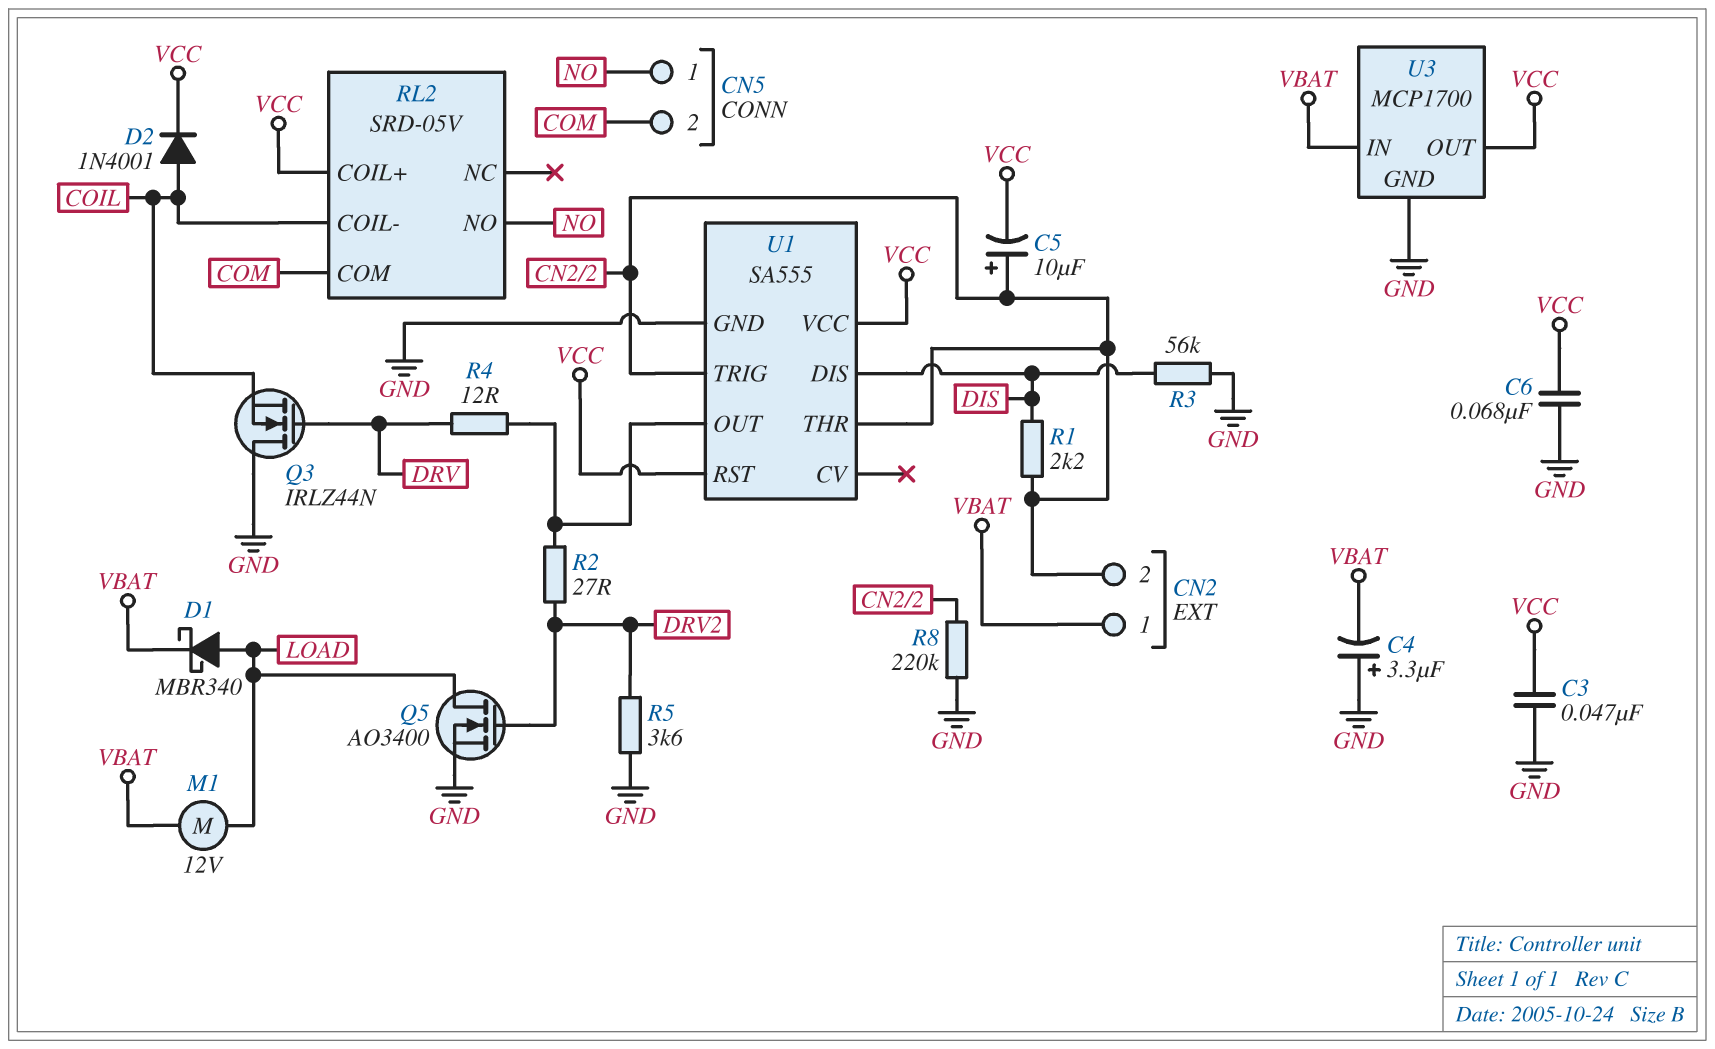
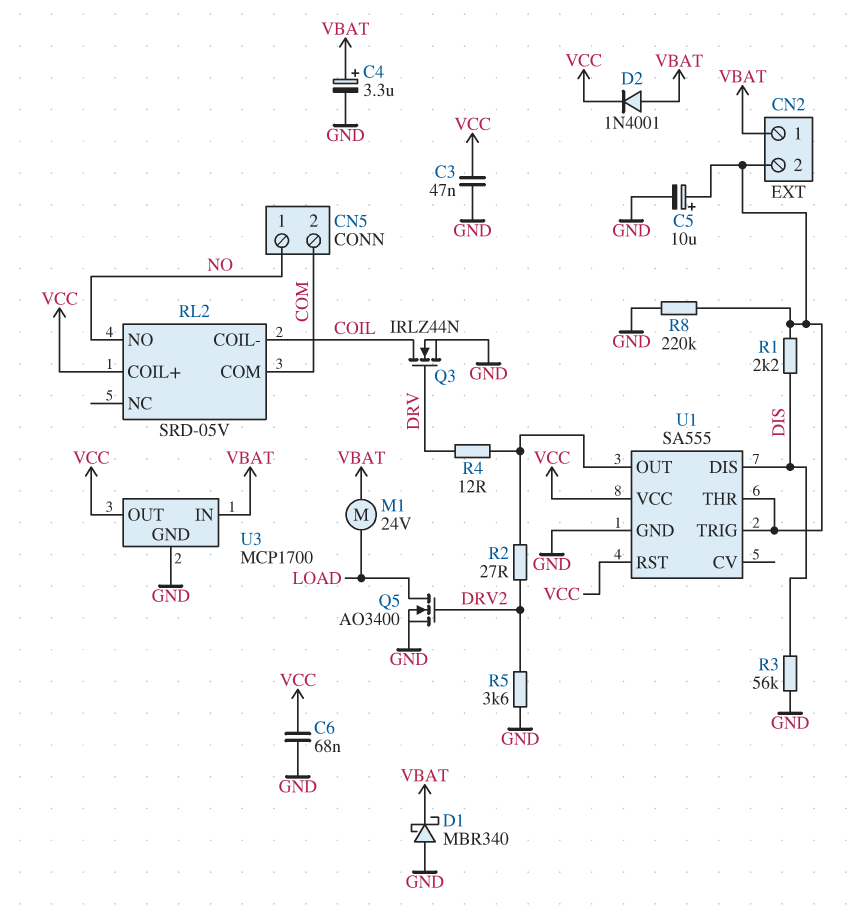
C4: 3.3uF (plus GND, minus VBAT) -> 3.3uF (plus VBAT, minus GND)
C5: 10uF (plus CN2/2, minus VCC) -> 10uF (plus CN2/2, minus GND)
D1: schottky MBR340 (A LOAD, K VBAT) -> schottky MBR340 (A GND, K VBAT)
D2: diode 1N4001 (A COIL, K VCC) -> diode 1N4001 (A VBAT, K VCC)
M1: motor 12V (LOAD, VBAT) -> motor 24V (LOAD, VBAT)
Q3: NMOS IRLZ44N (G DRV, D GND, S COIL) -> NMOS IRLZ44N (G DRV, D COIL, S GND)

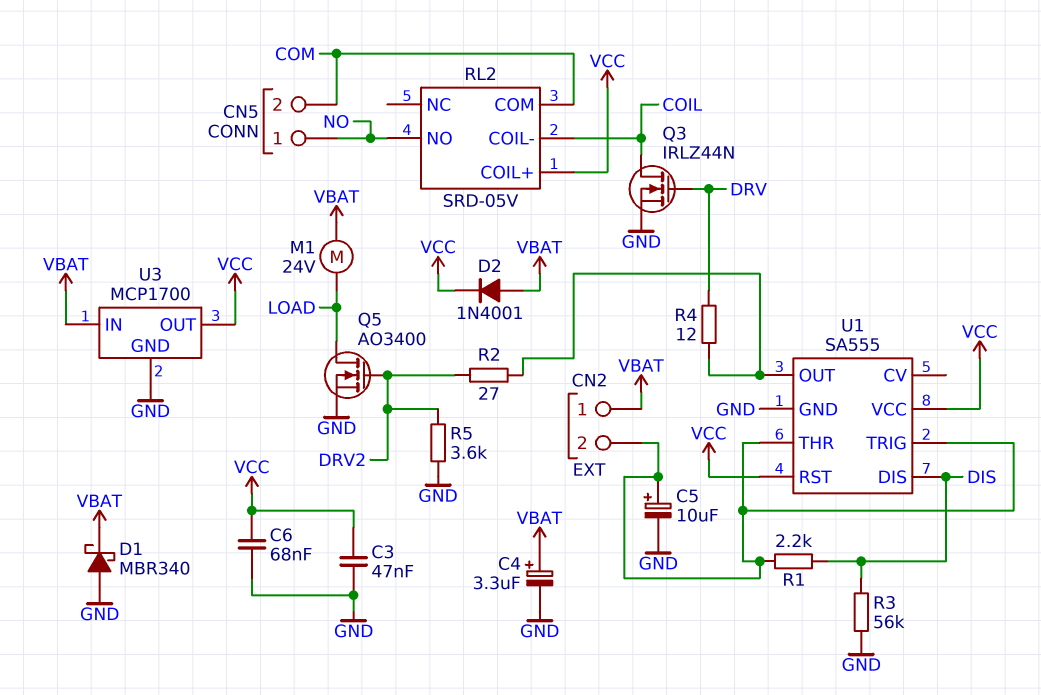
R8: 220k (CN2/2, GND) -> none

